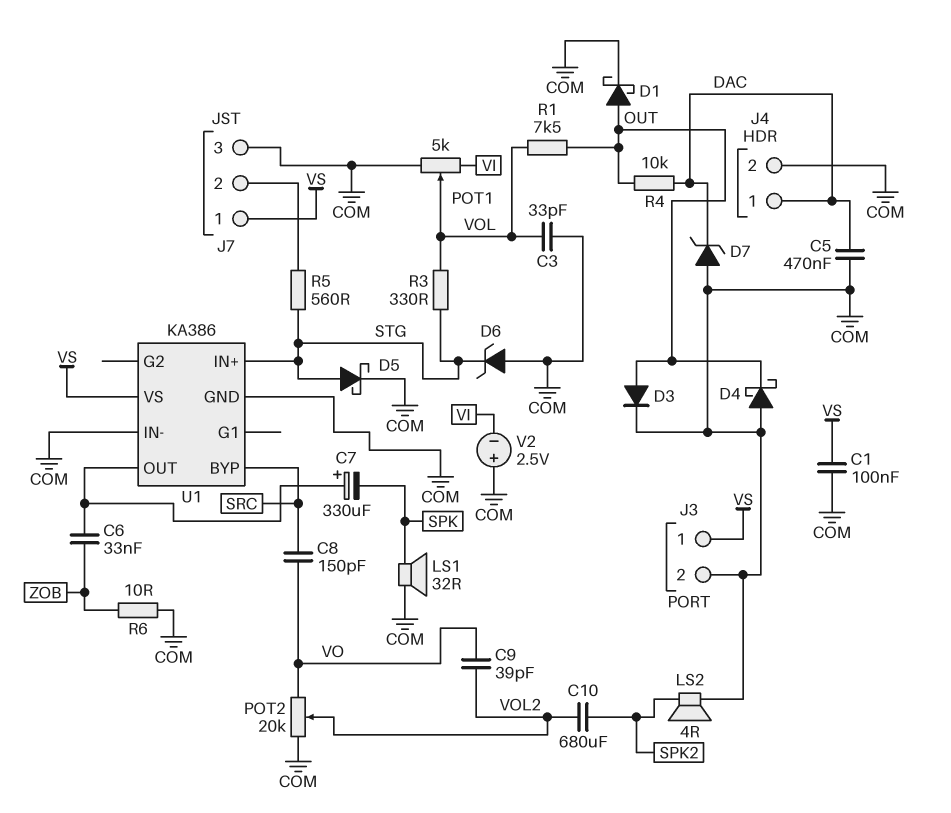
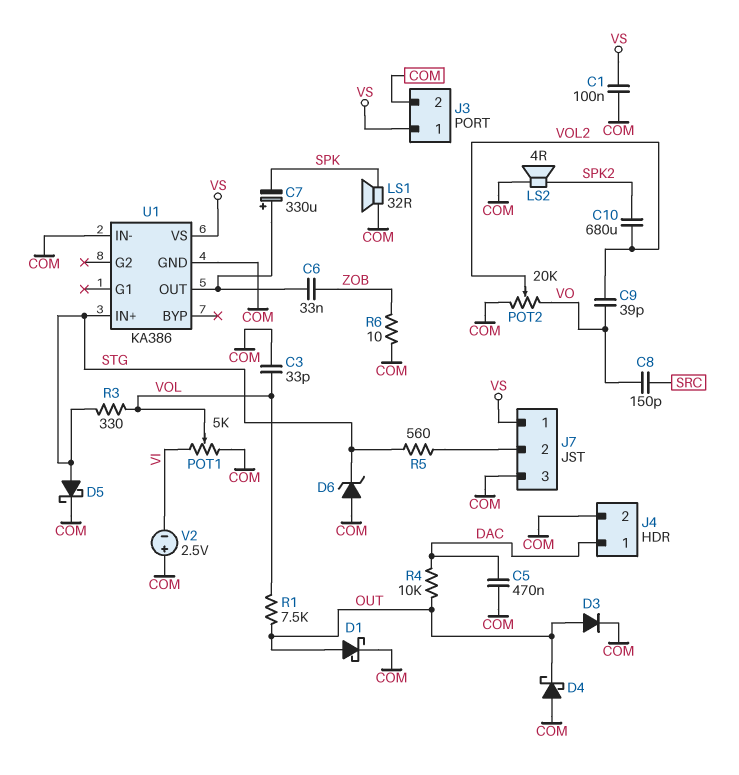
D7: zener (A COM, K DAC) -> none
U1 pin BYP: SRC -> none

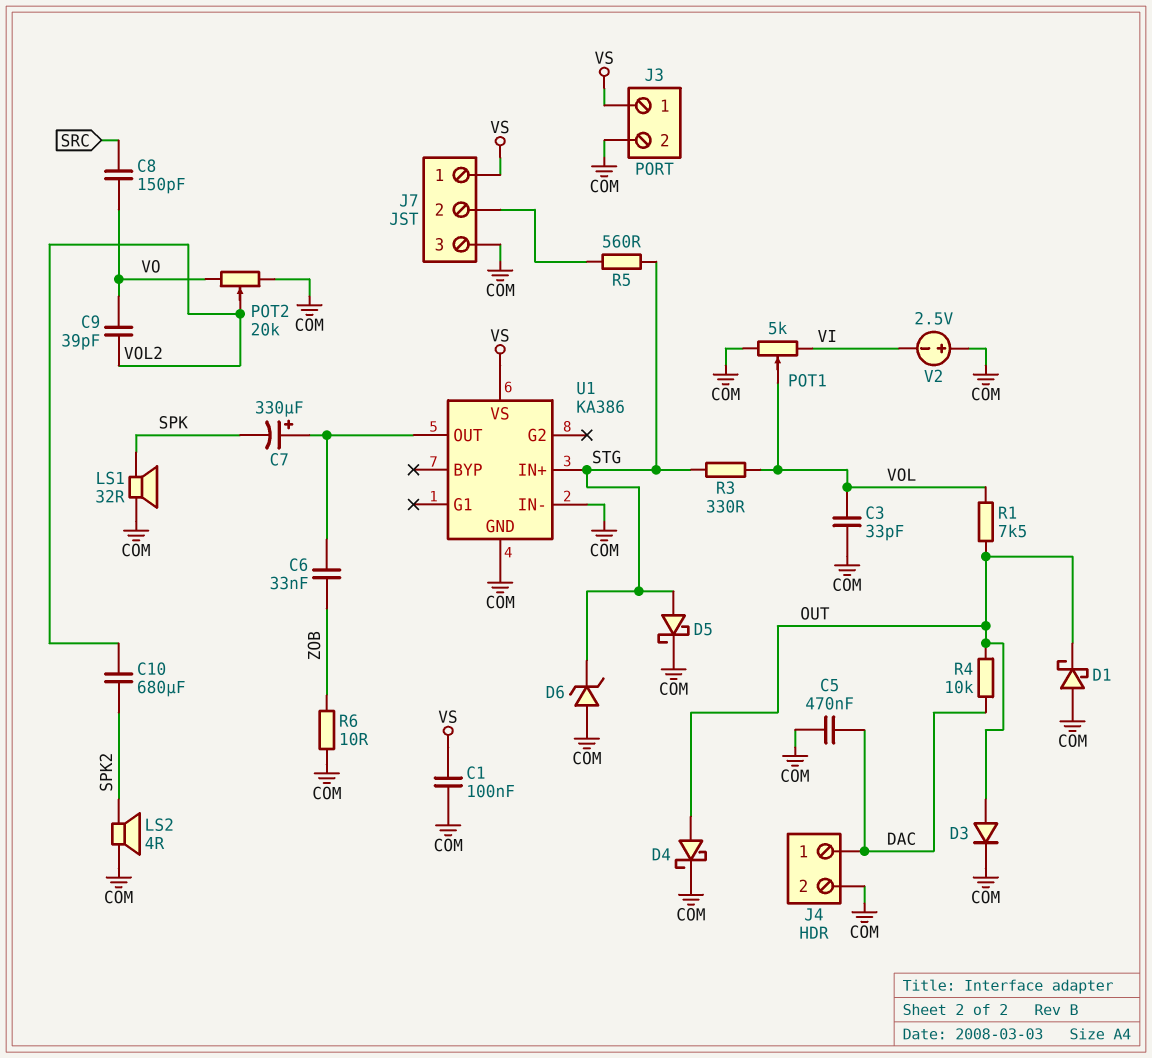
D1: schottky (A OUT, K COM) -> schottky (A COM, K OUT)
D4: schottky (A COM, K OUT) -> schottky (A OUT, K COM)

